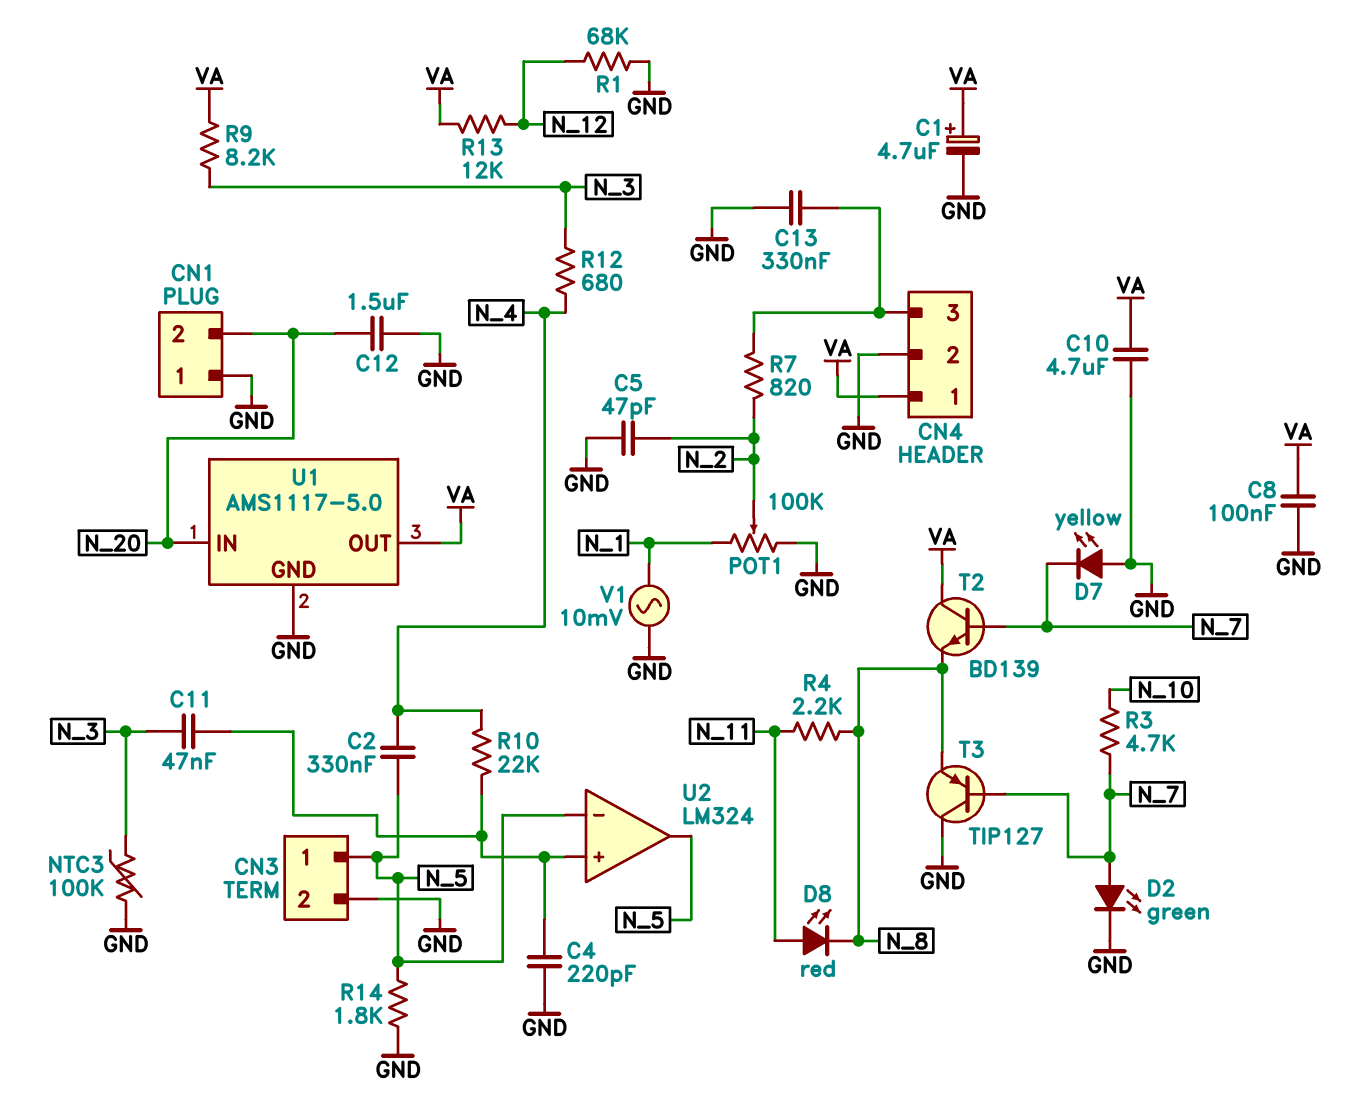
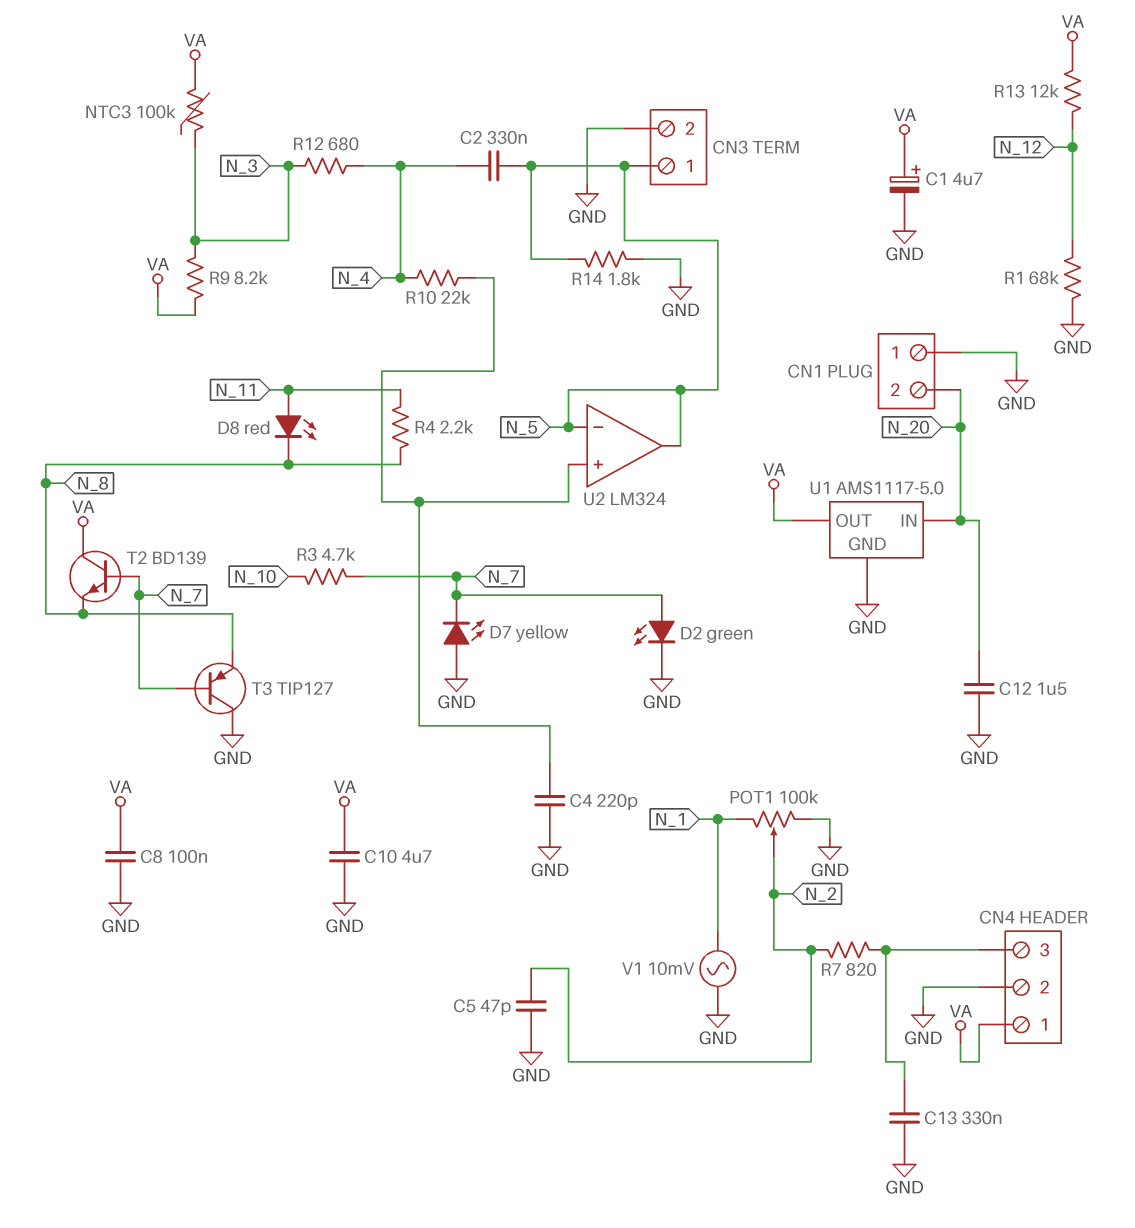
C11: 47nF (N_3, U2/in+) -> none
NTC3: 100k (GND, N_3) -> 100k (N_3, VA)

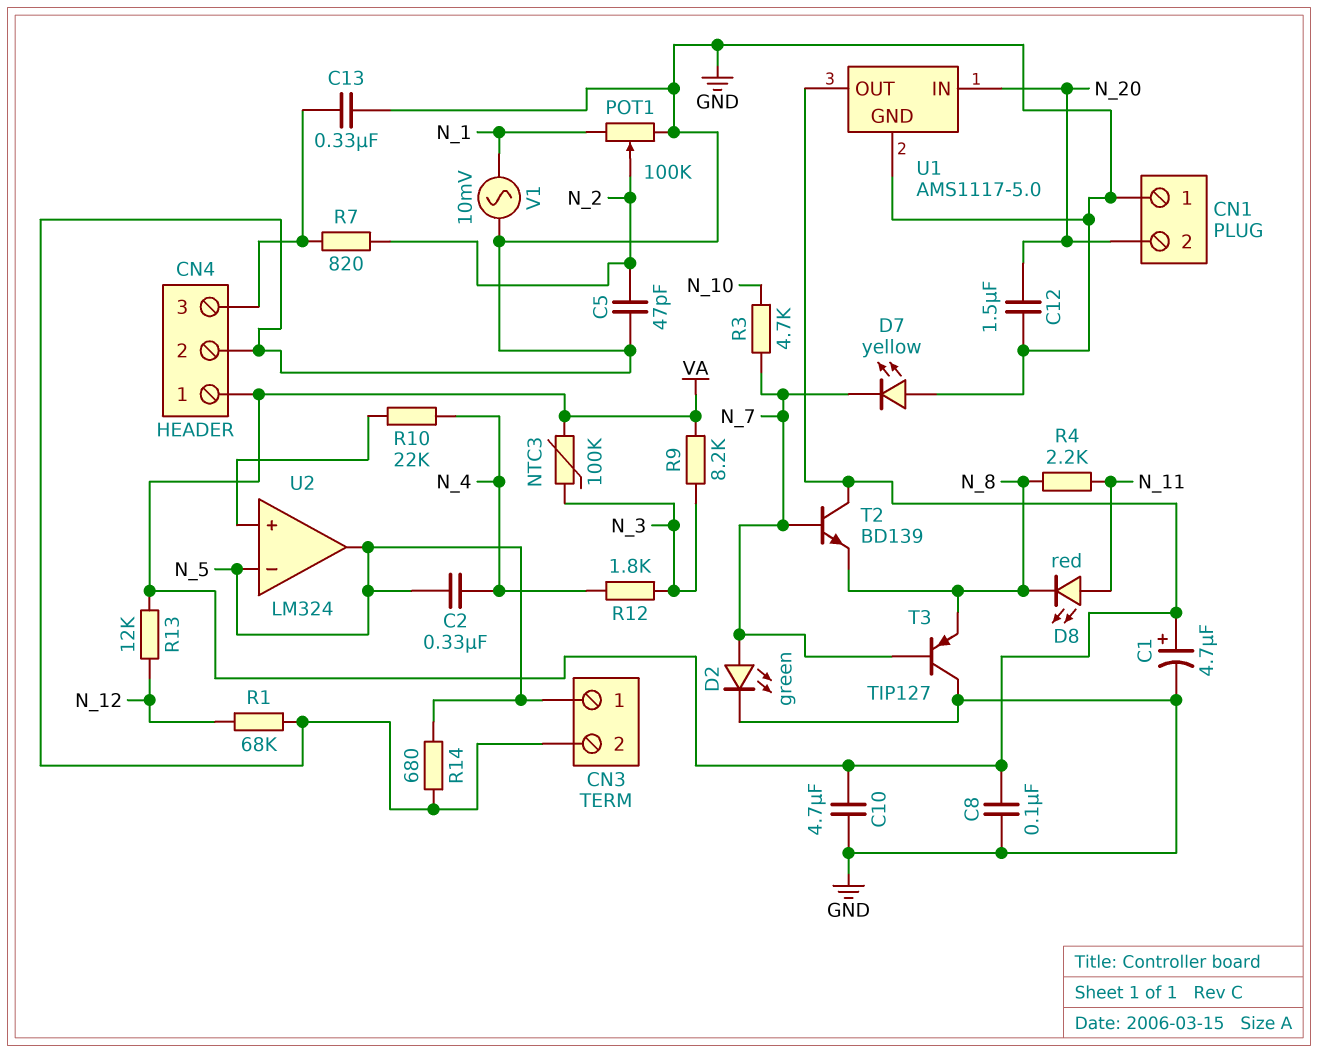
C4: 220pF (GND, U2/in+) -> none
R12: 680 (N_3, N_4) -> 1.8k (N_3, N_4)
R14: 1.8k (GND, N_5) -> 680 (GND, N_5)

